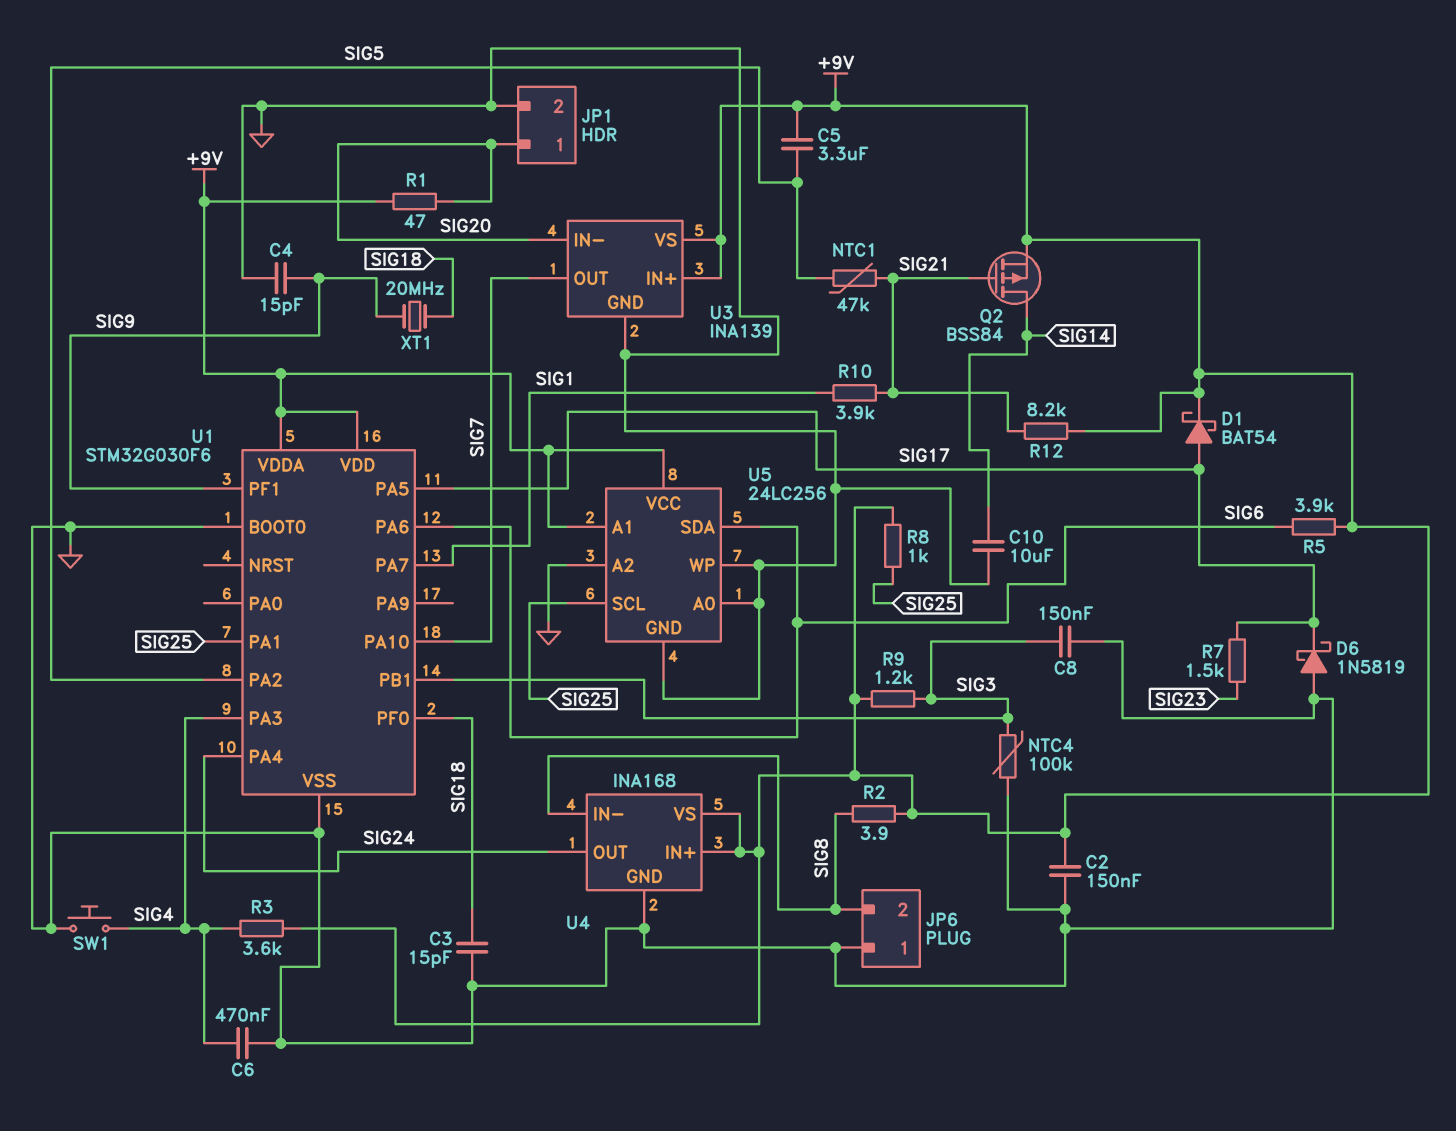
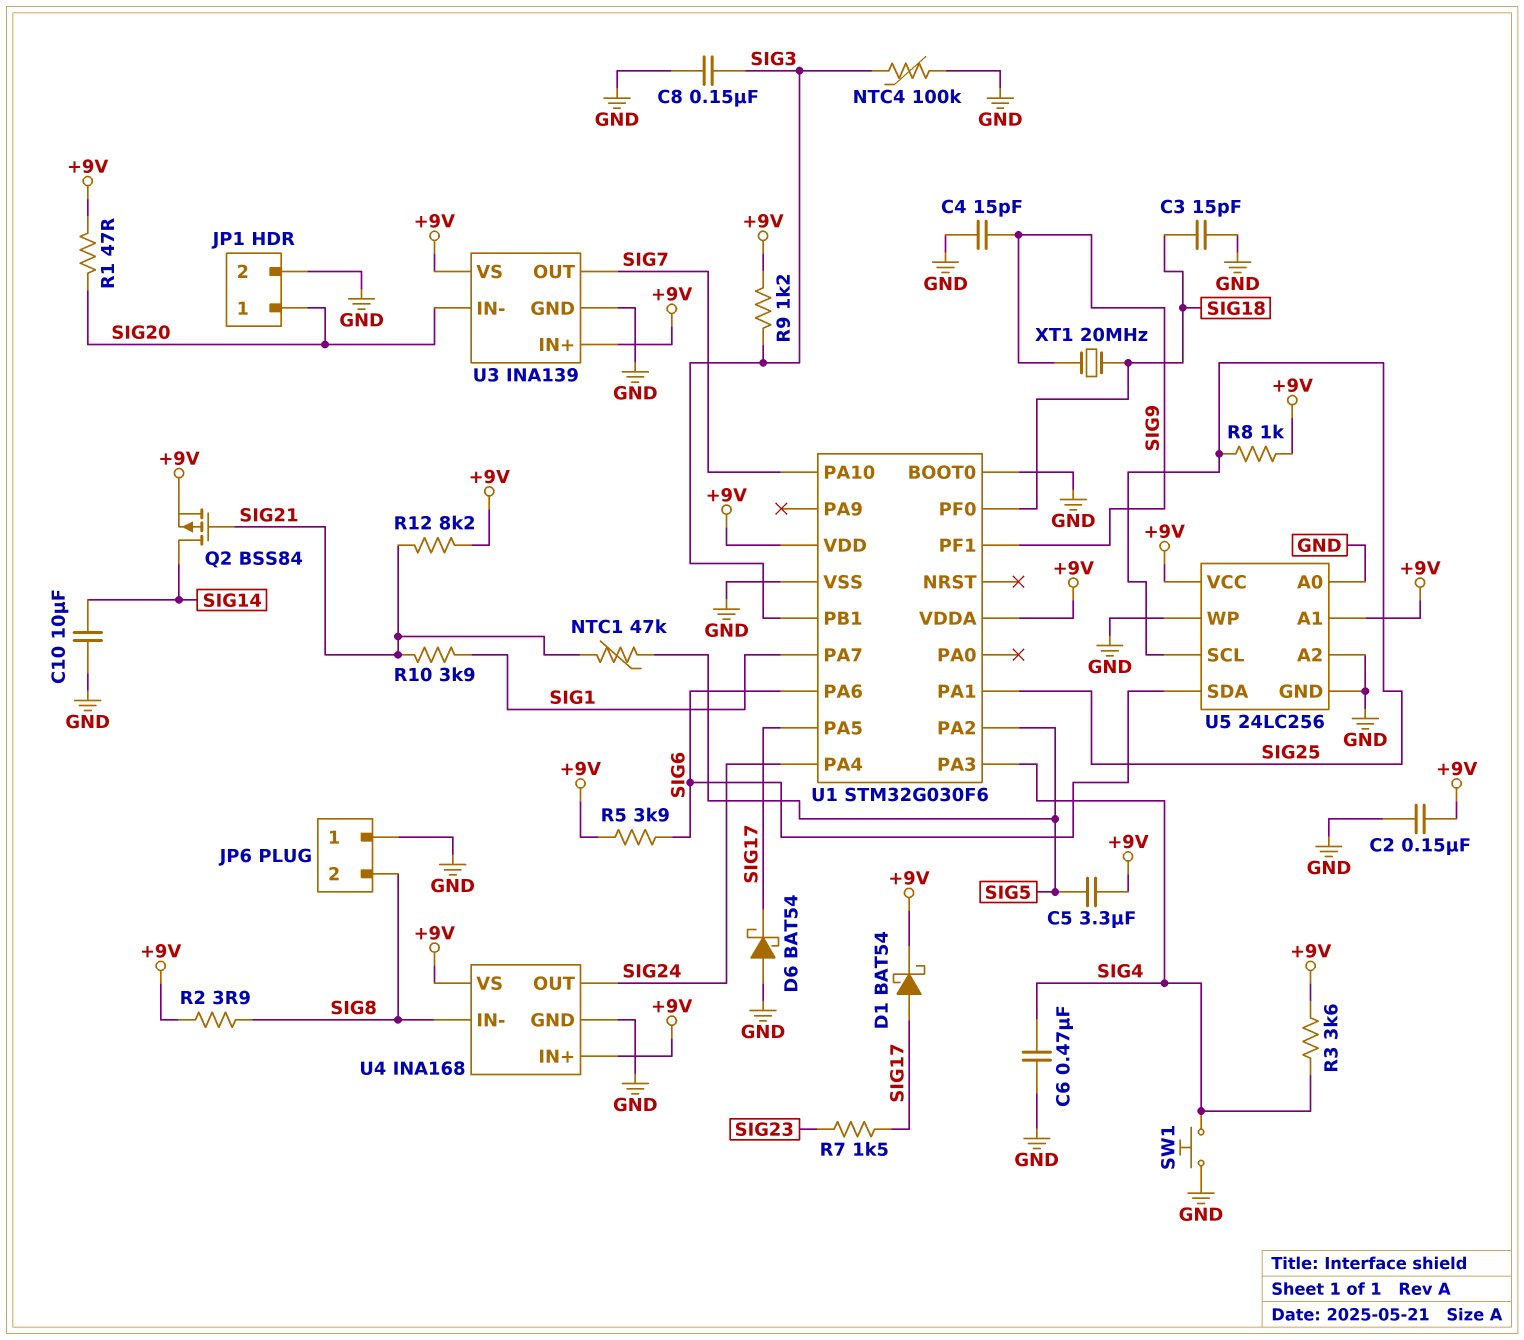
D6: schottky 1N5819 (A GND, K SIG17) -> schottky BAT54 (A GND, K SIG17)

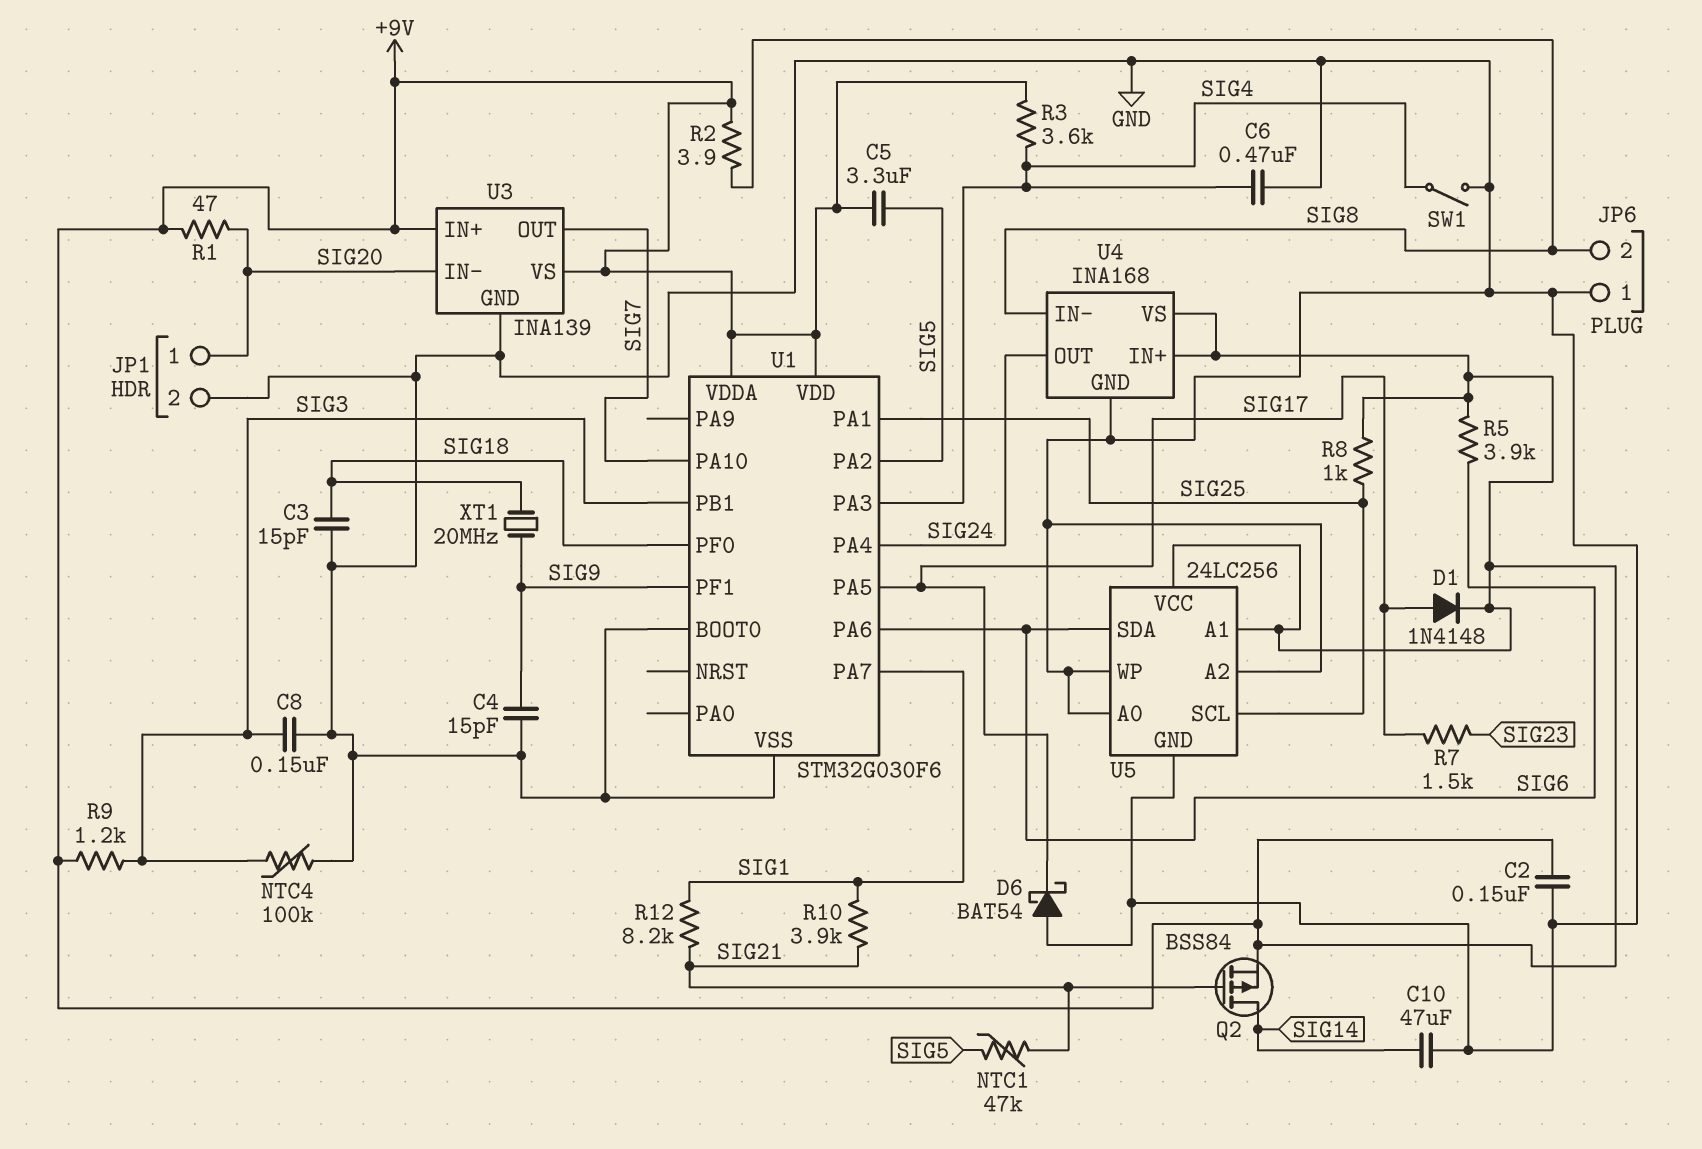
C10: 10uF (GND, SIG14) -> 47uF (GND, SIG14)
D1: schottky BAT54 (A SIG17, K +9V) -> diode 1N4148 (A SIG17, K +9V)
R12: 8.2k (+9V, SIG21) -> 8.2k (SIG1, SIG21)
SW1: button (GND, SIG4) -> switch (GND, SIG4)

